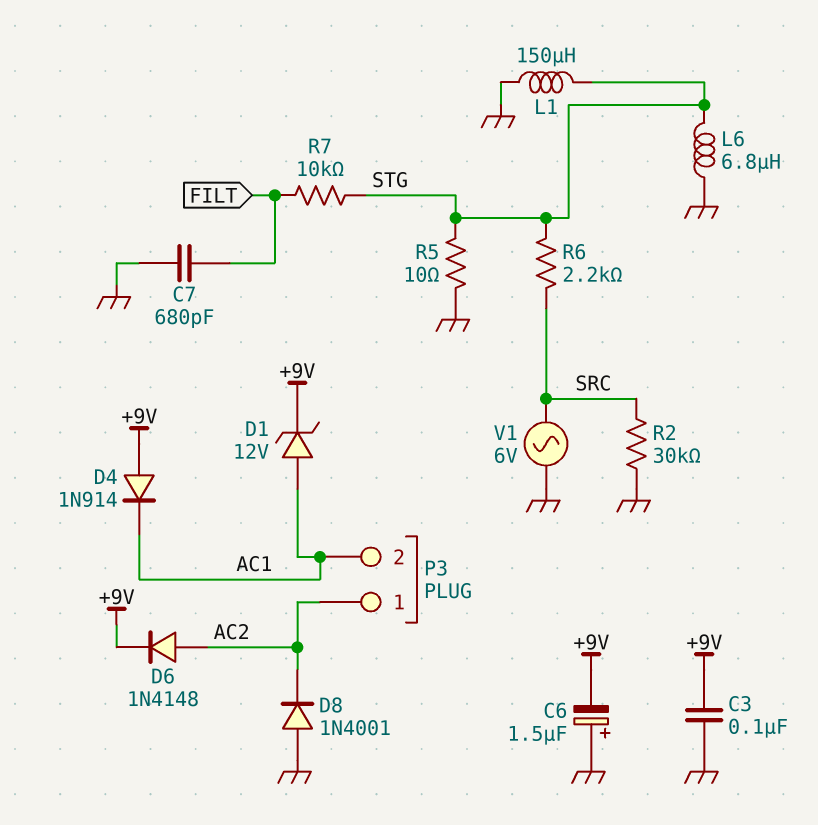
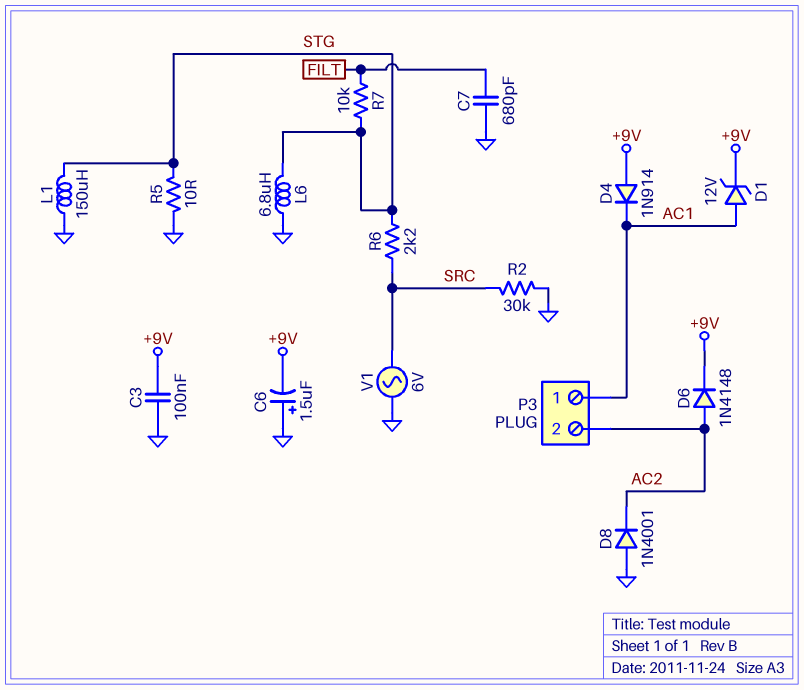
P3 pin 1: AC2 -> AC1
P3 pin 2: AC1 -> AC2

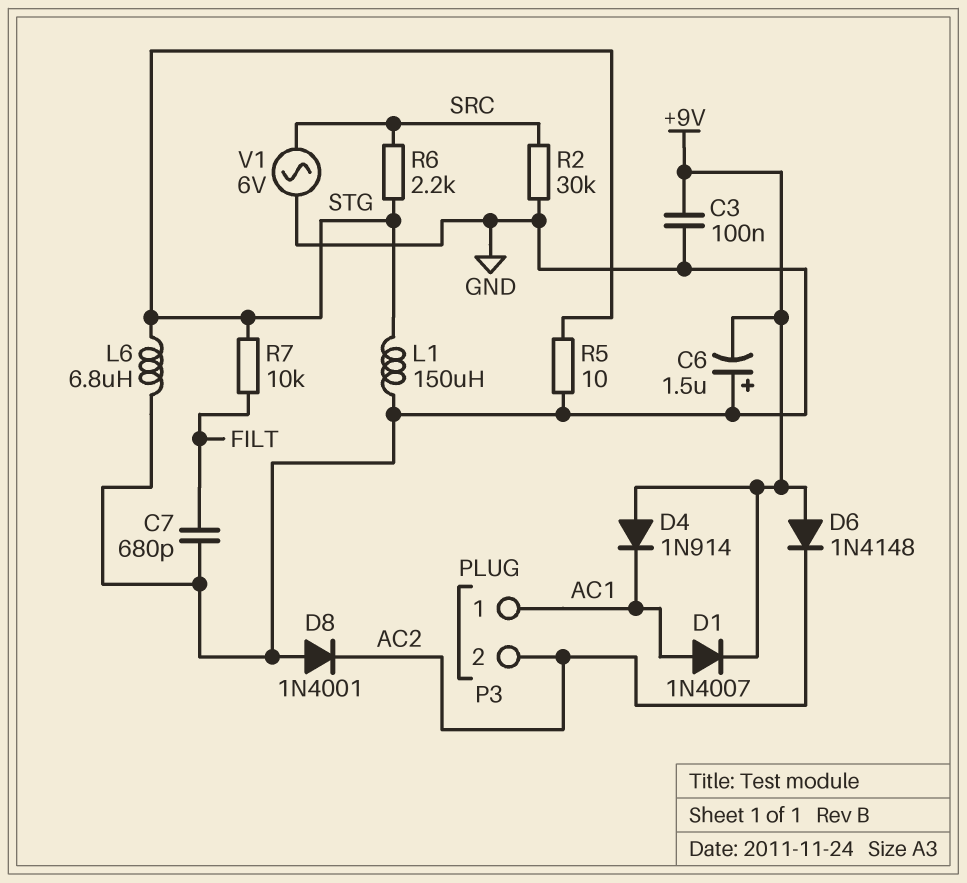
D1: zener 12V (A AC1, K +9V) -> diode 1N4007 (A AC1, K +9V)
D6: diode 1N4148 (A AC2, K +9V) -> diode 1N4148 (A +9V, K AC2)

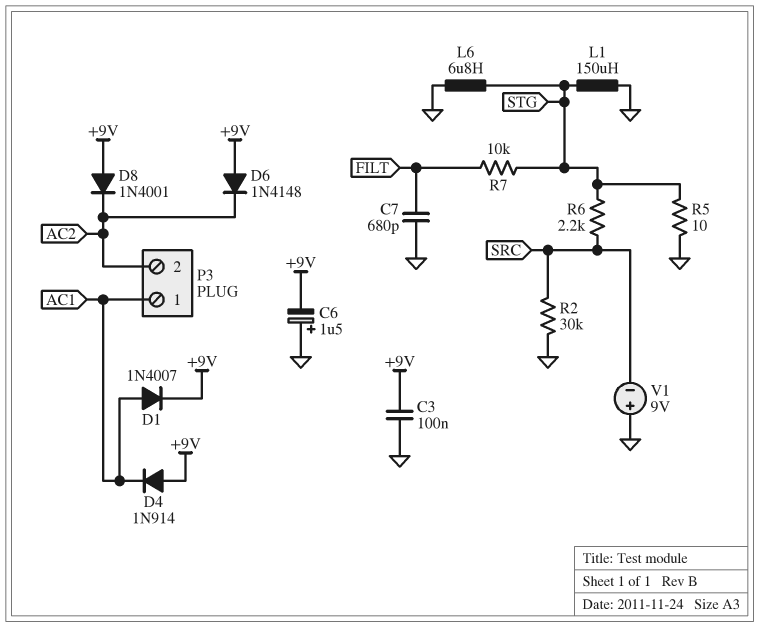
D8: diode 1N4001 (A GND, K AC2) -> diode 1N4001 (A +9V, K AC2)
V1: AC 6V (GND, SRC) -> 9V (plus GND, minus SRC)

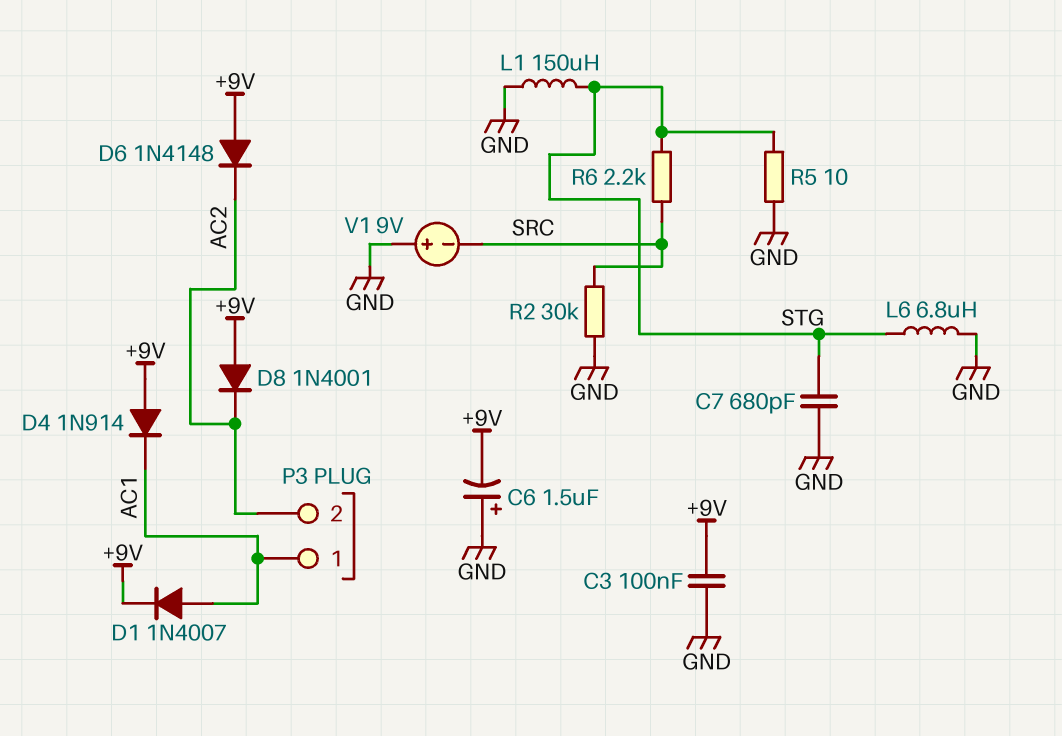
C7: 680pF (FILT, GND) -> 680pF (GND, STG)
R7: 10k (FILT, STG) -> none

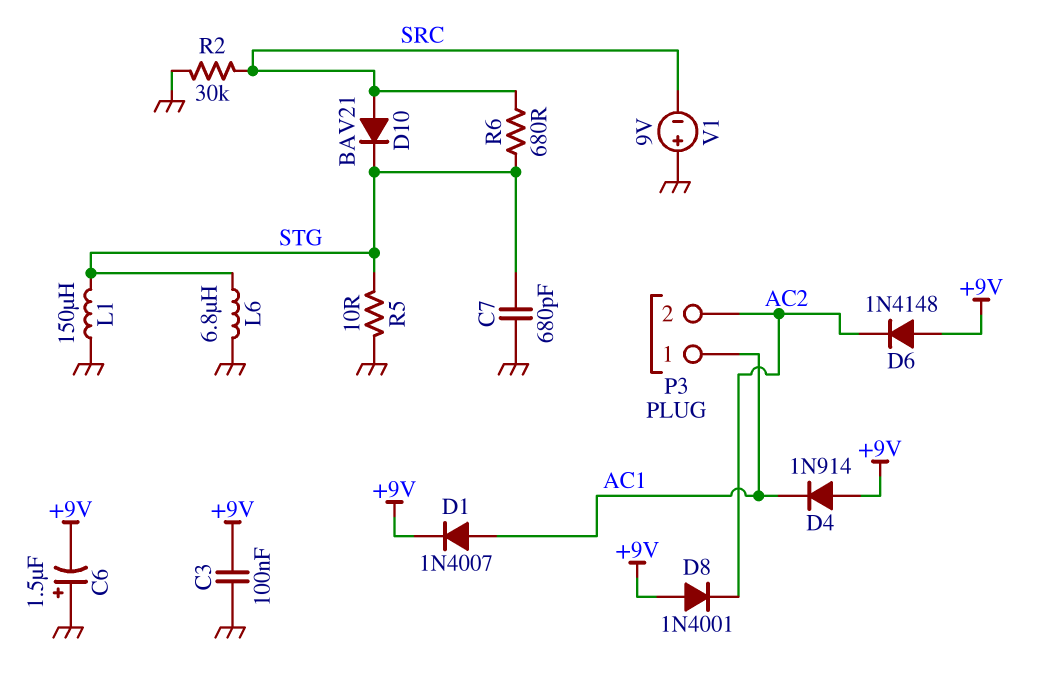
D10: none -> diode BAV21 (A SRC, K STG)
R6: 2.2k (SRC, STG) -> 680 (SRC, STG)

